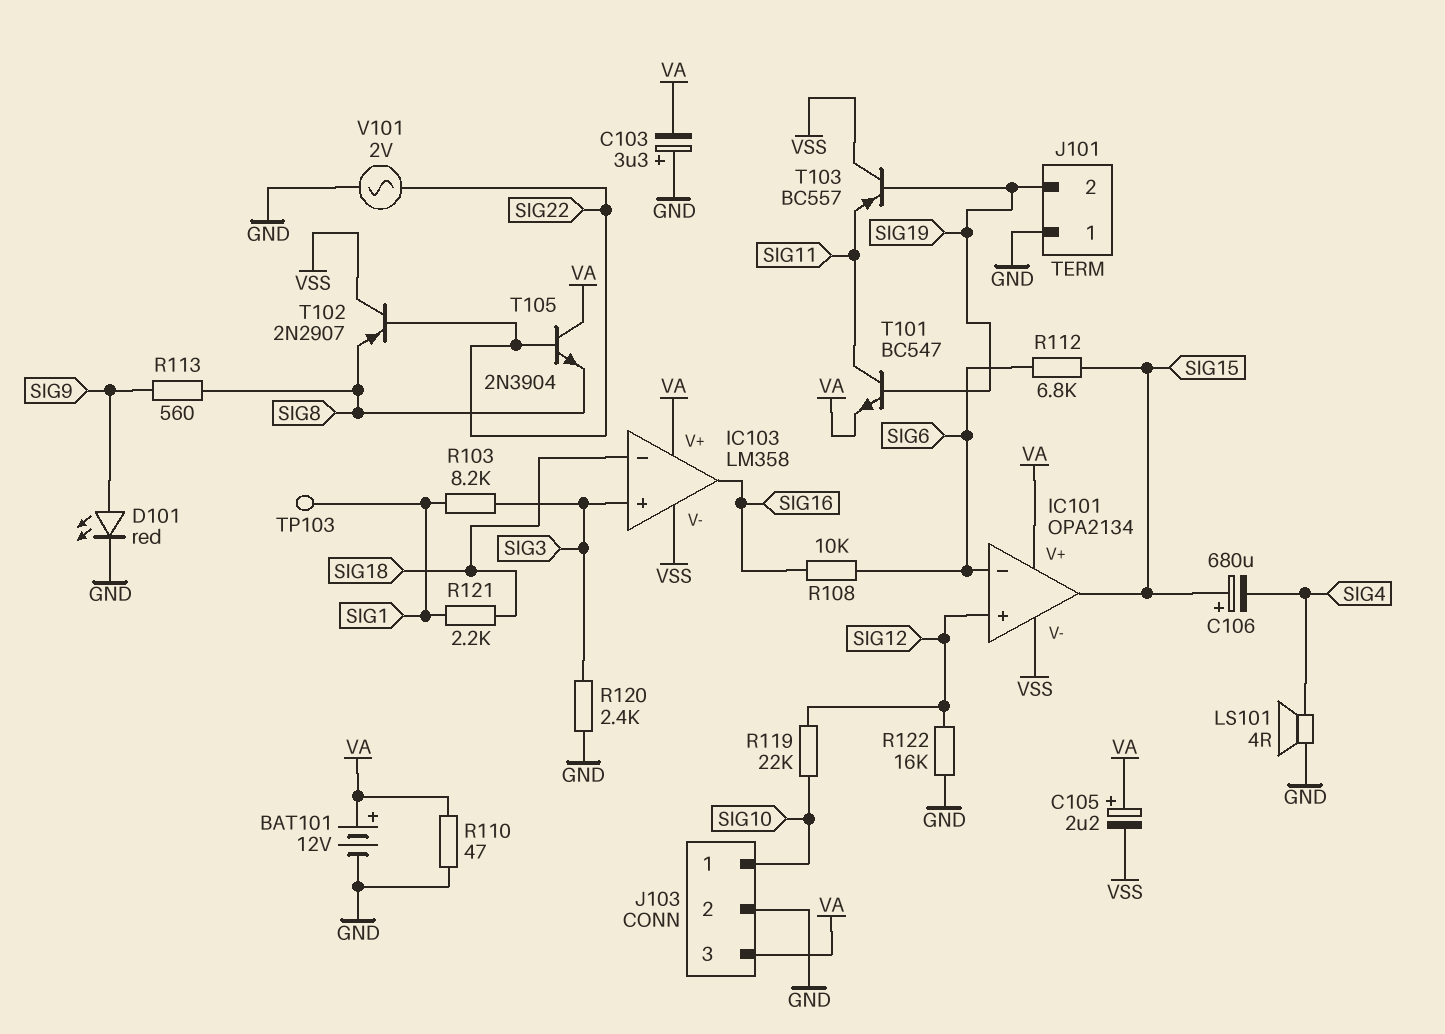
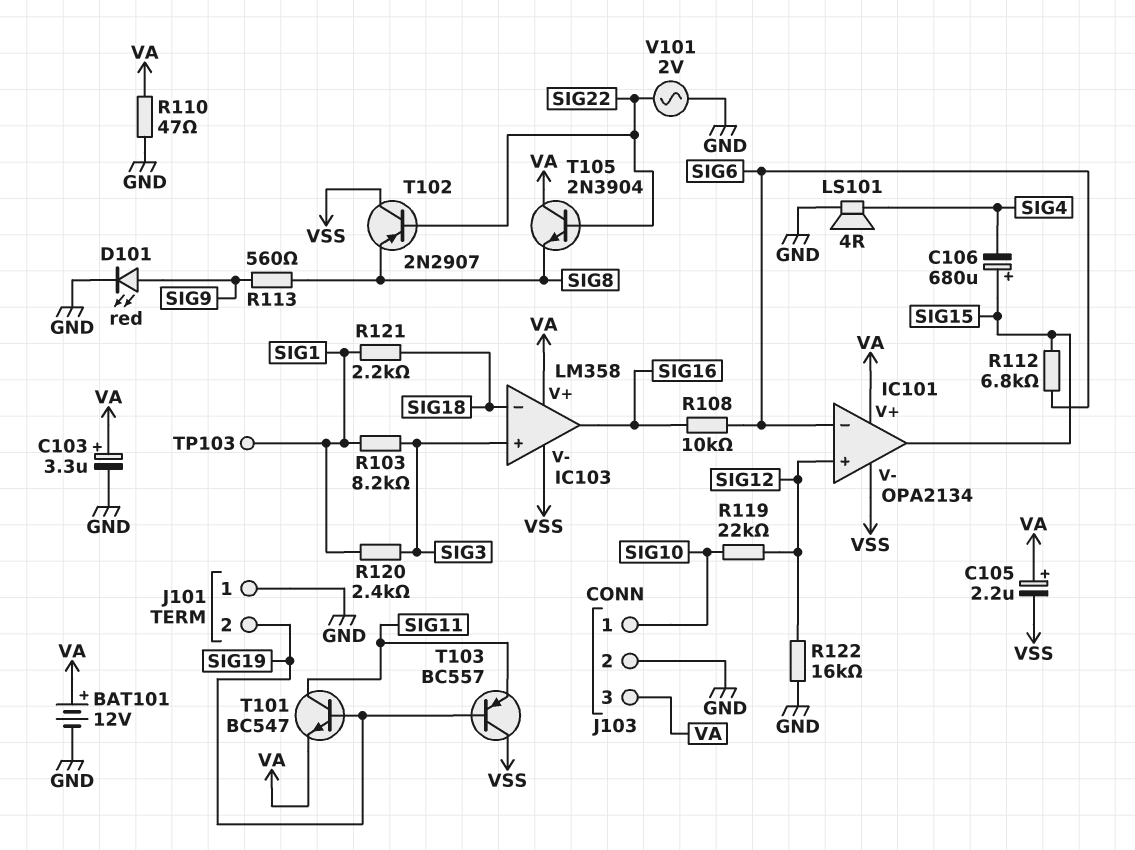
C103: 3.3uF (plus GND, minus VA) -> 3.3uF (plus VA, minus GND)
R120: 2.4k (GND, SIG3) -> 2.4k (SIG1, SIG3)

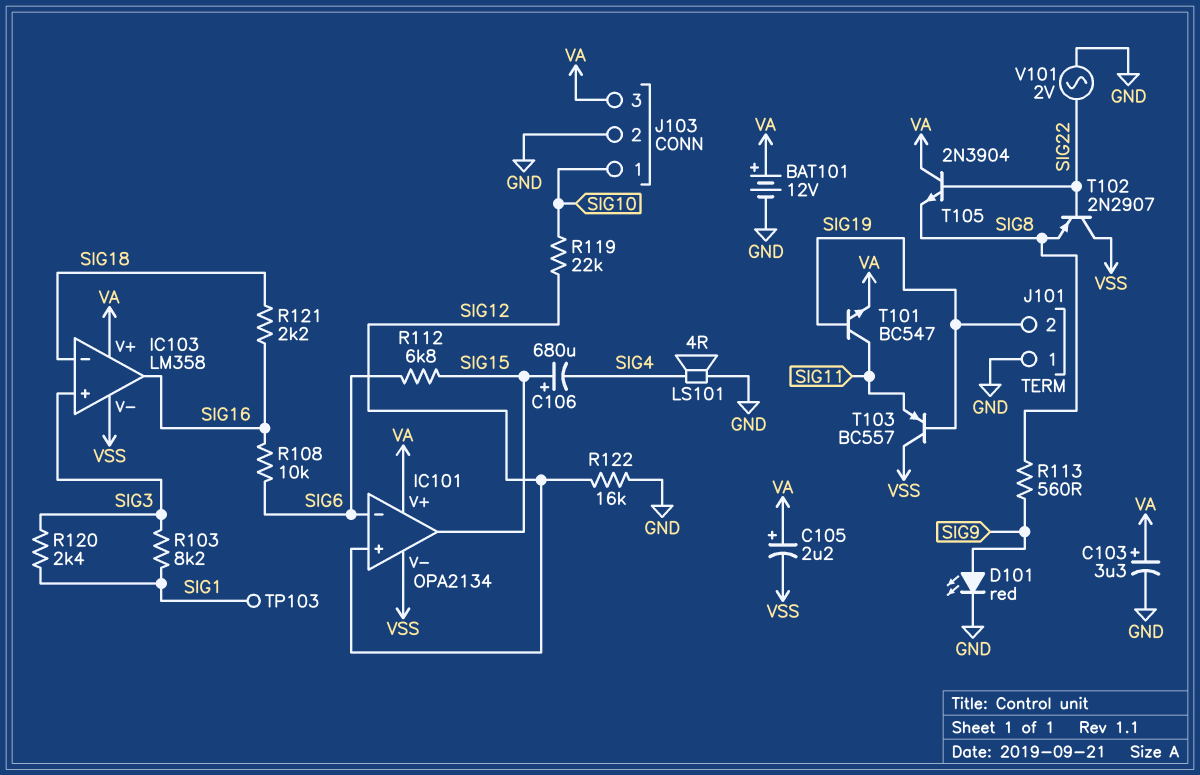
R110: 47 (GND, VA) -> none
R121: 2.2k (SIG1, SIG18) -> 2.2k (SIG16, SIG18)

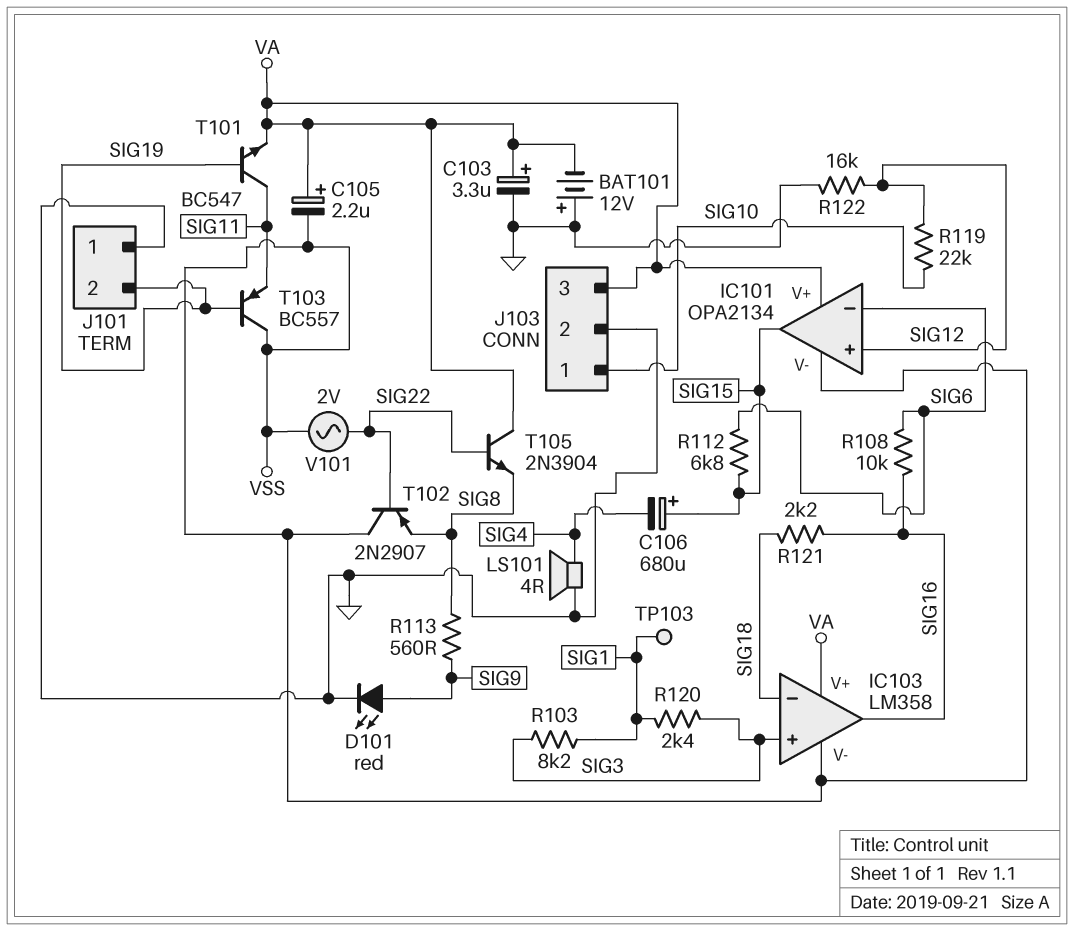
BAT101: 12V (plus VA, minus GND) -> 12V (plus GND, minus VA)
V101: AC 2V (GND, SIG22) -> AC 2V (SIG22, VSS)

